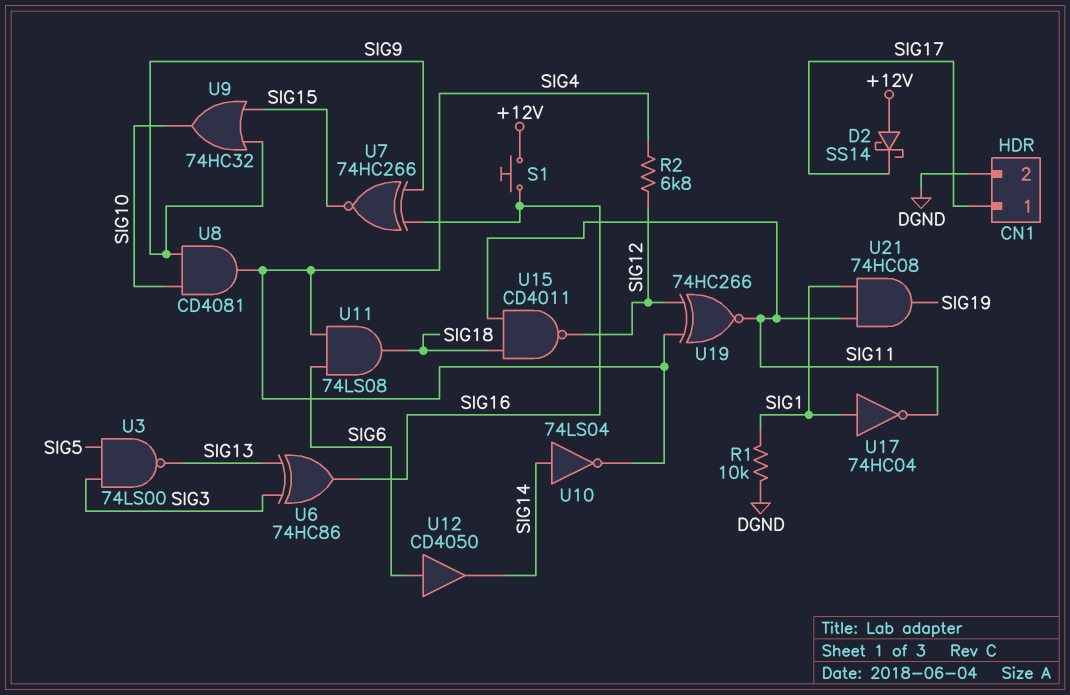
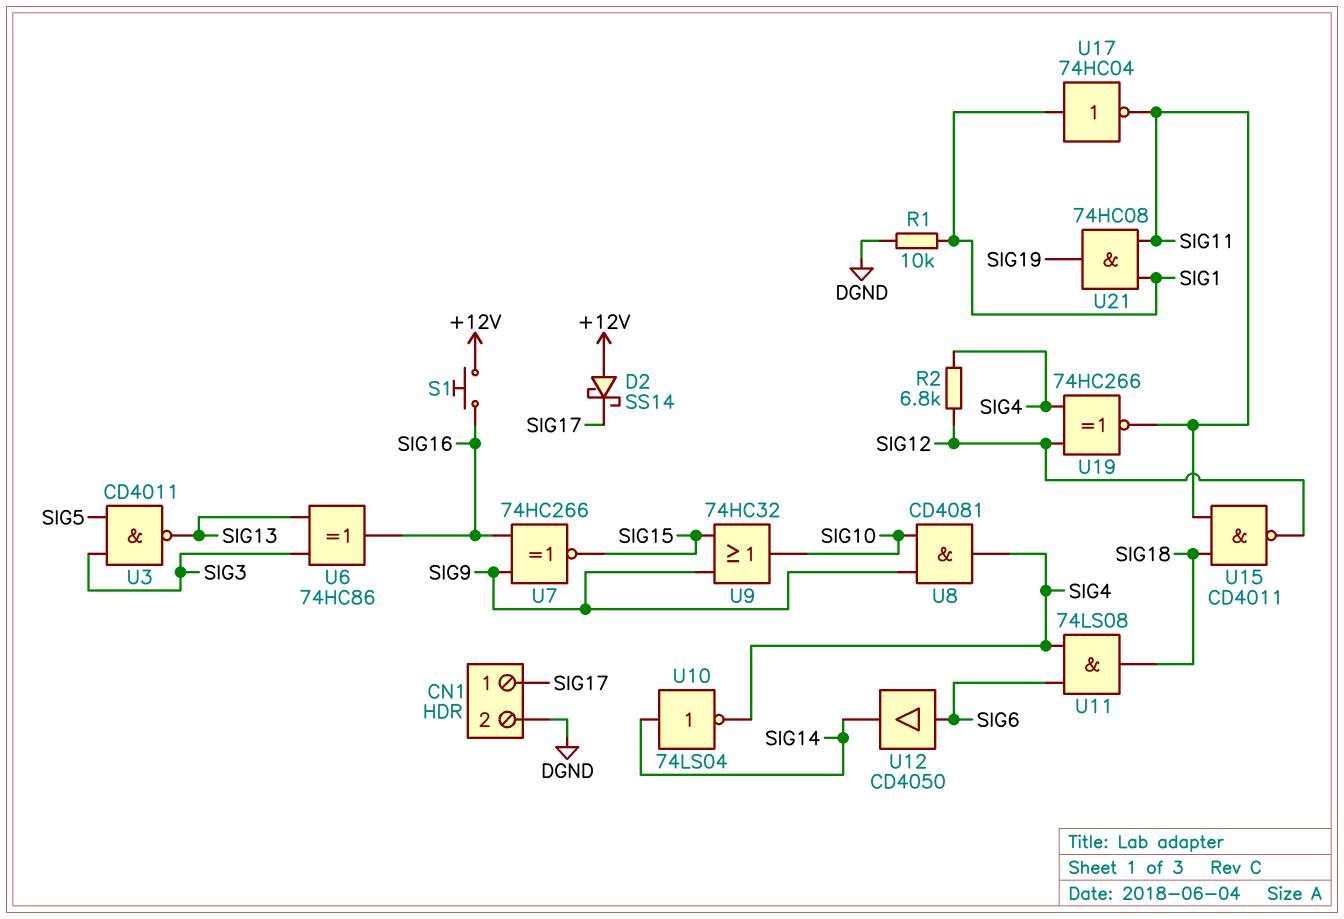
U3: NAND 74LS00 (in SIG3, in SIG5, out SIG13) -> NAND CD4011 (in SIG3, in SIG5, out SIG13)

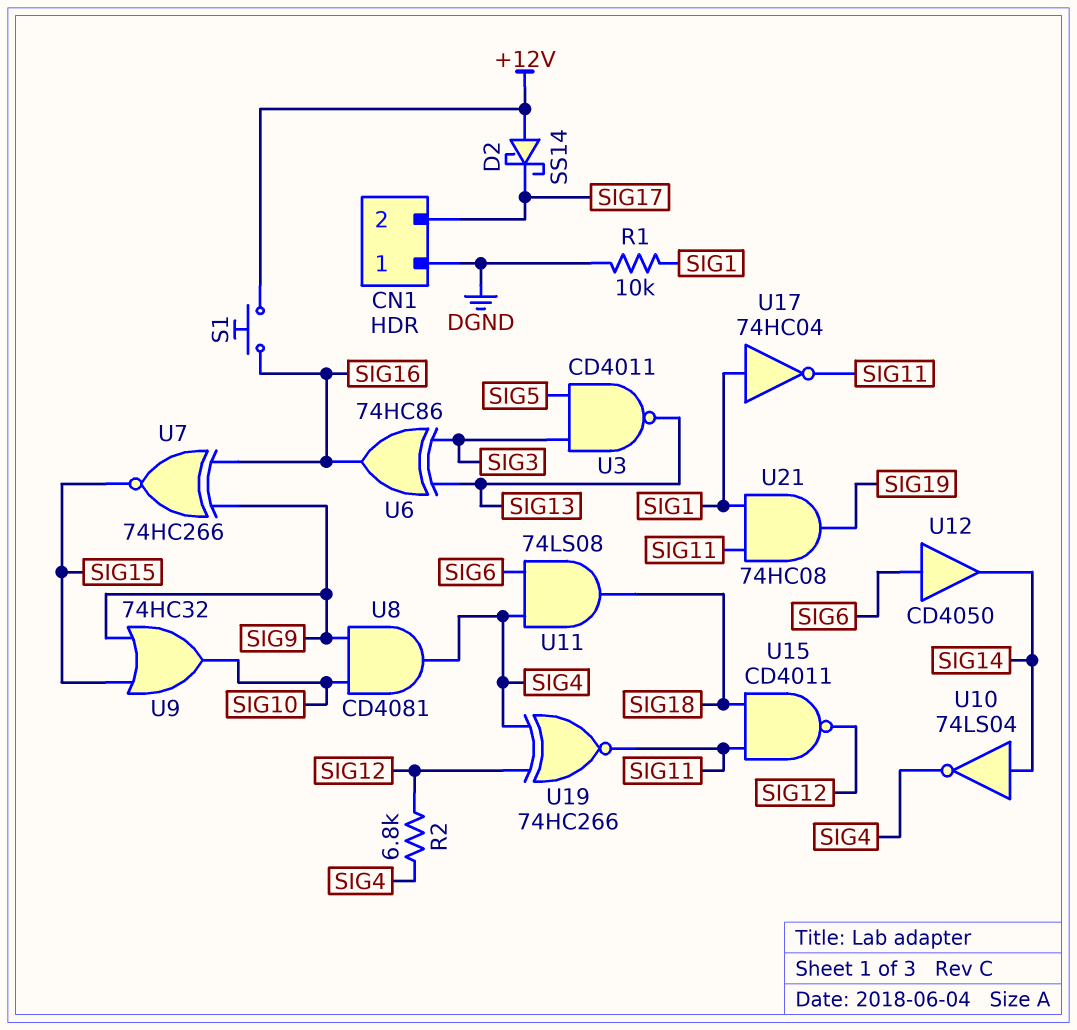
CN1 pin 1: SIG17 -> DGND
CN1 pin 2: DGND -> SIG17

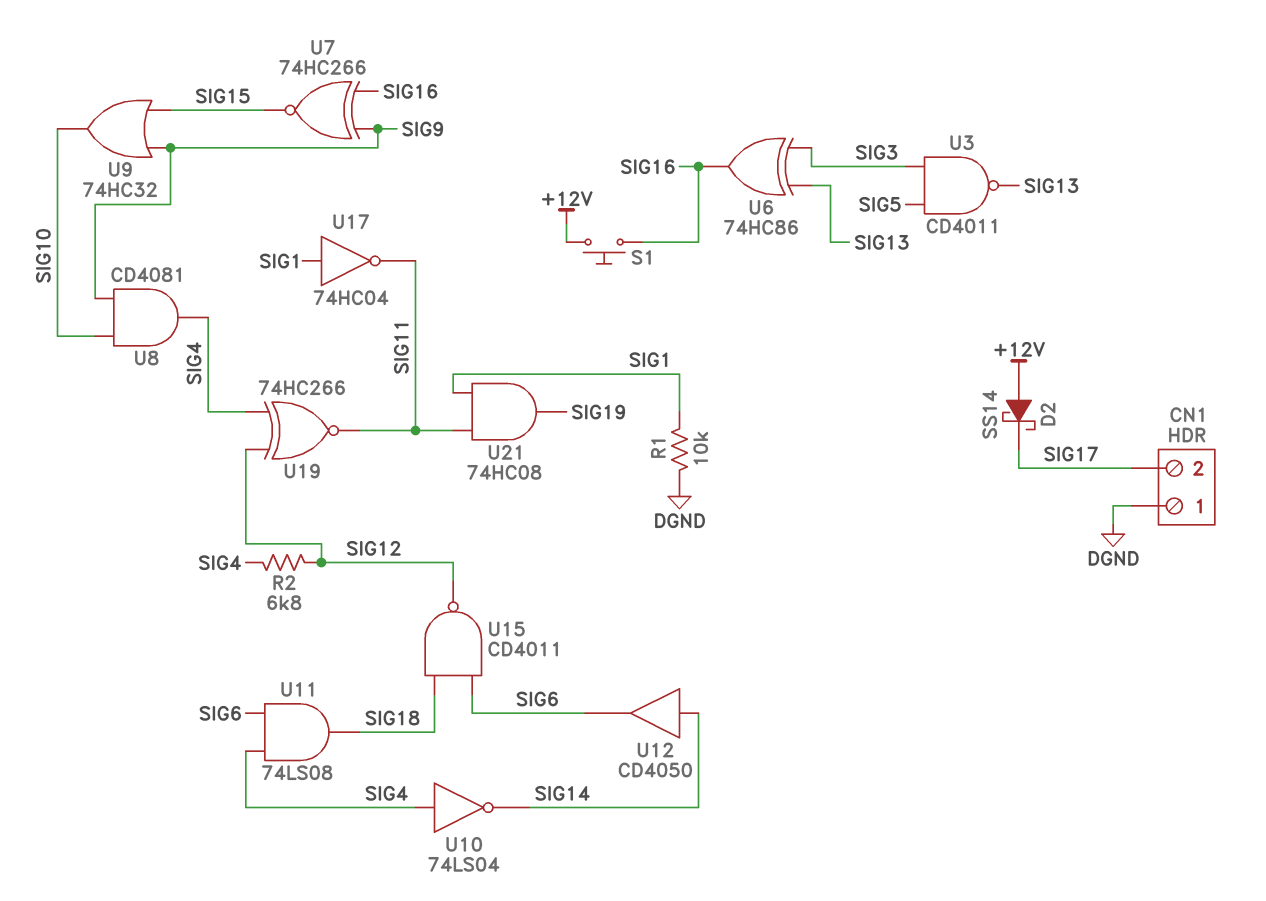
U10: NOT 74LS04 (in SIG14, out SIG4) -> NOT 74LS04 (in SIG4, out SIG14)
U12: buffer CD4050 (in SIG6, out SIG14) -> buffer CD4050 (in SIG14, out SIG6)
U15: NAND CD4011 (in SIG11, in SIG18, out SIG12) -> NAND CD4011 (in SIG6, in SIG18, out SIG12)

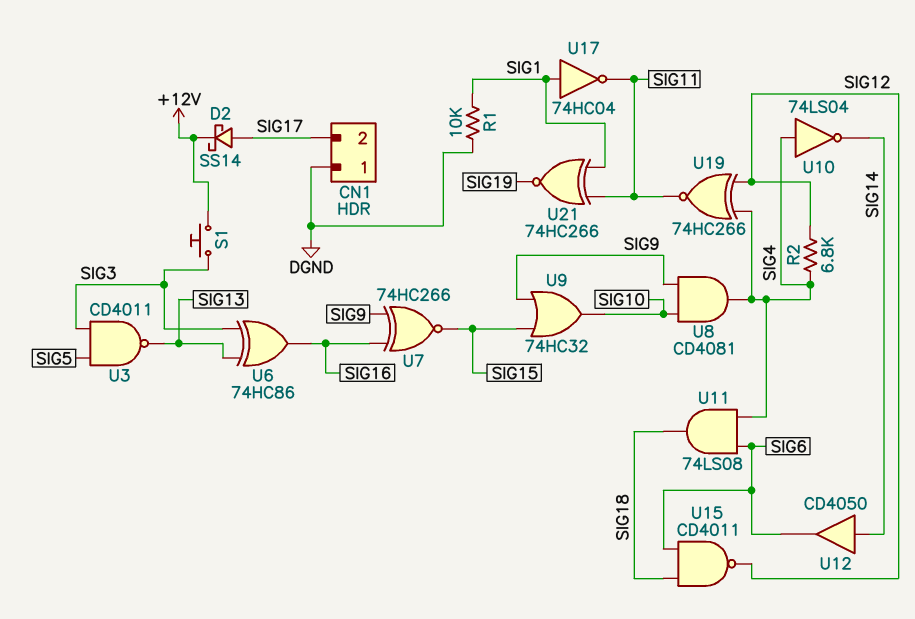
D2: schottky SS14 (A +12V, K SIG17) -> schottky SS14 (A SIG17, K +12V)
S1: button (+12V, SIG16) -> button (+12V, SIG3)
U21: AND 74HC08 (in SIG1, in SIG11, out SIG19) -> XNOR 74HC266 (in SIG1, in SIG11, out SIG19)

